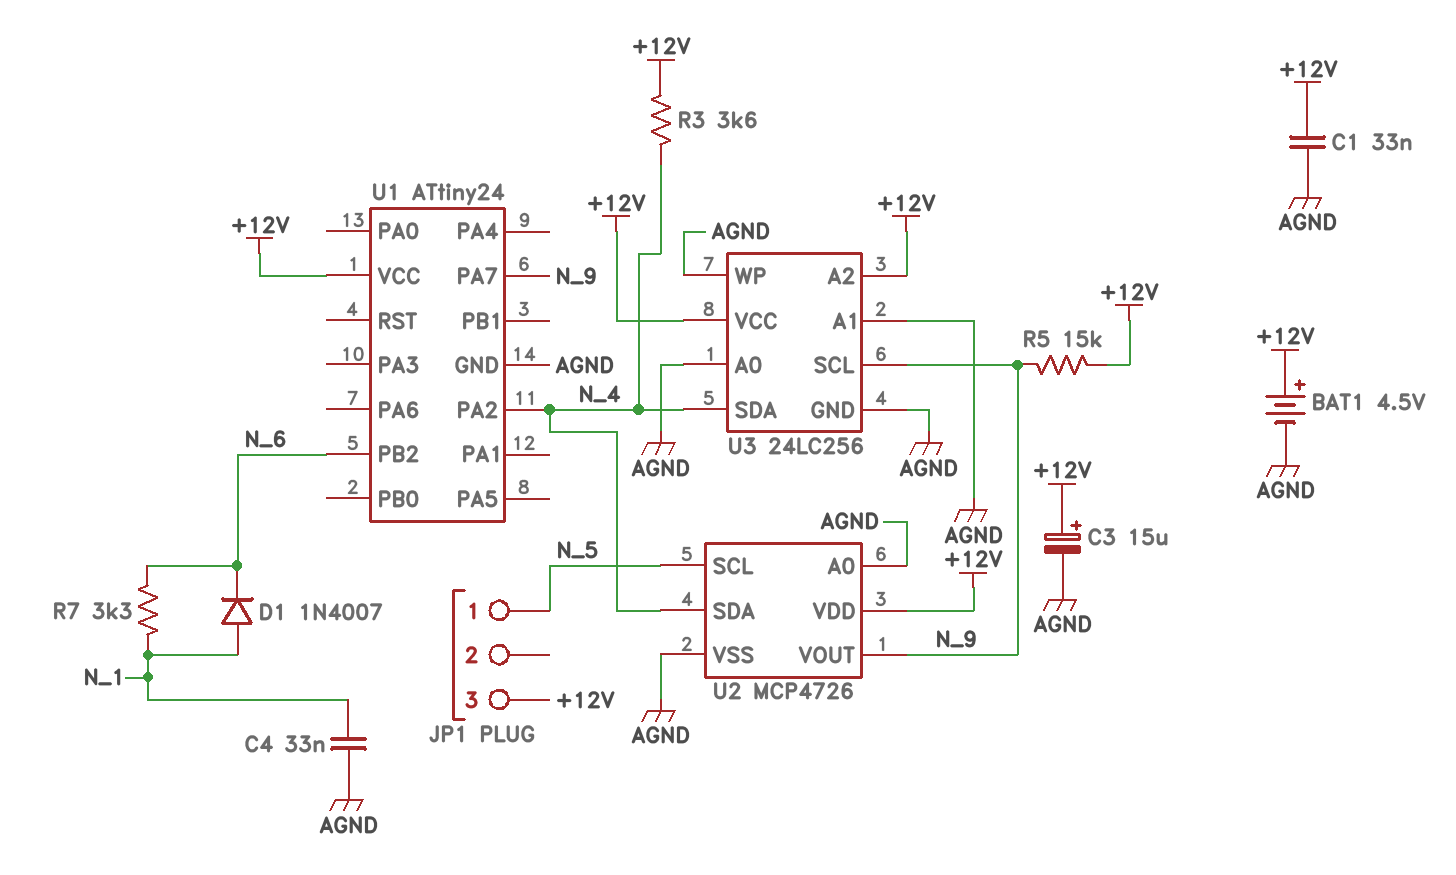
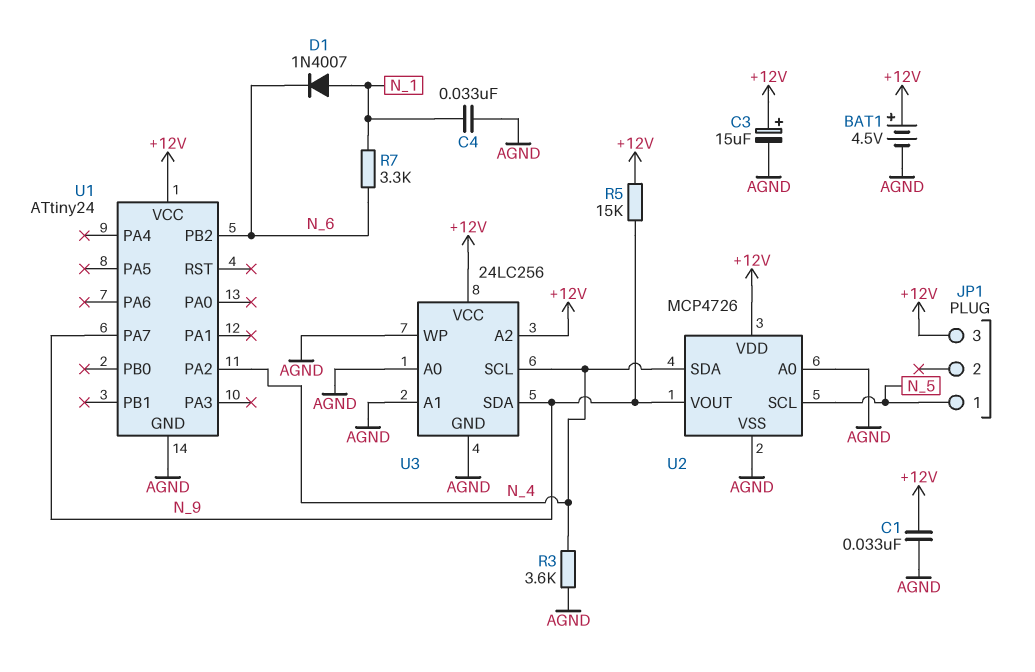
R3: 3.6k (+12V, N_4) -> 3.6k (AGND, N_4)
U3 pin SCL: N_9 -> N_4
U3 pin SDA: N_4 -> N_9

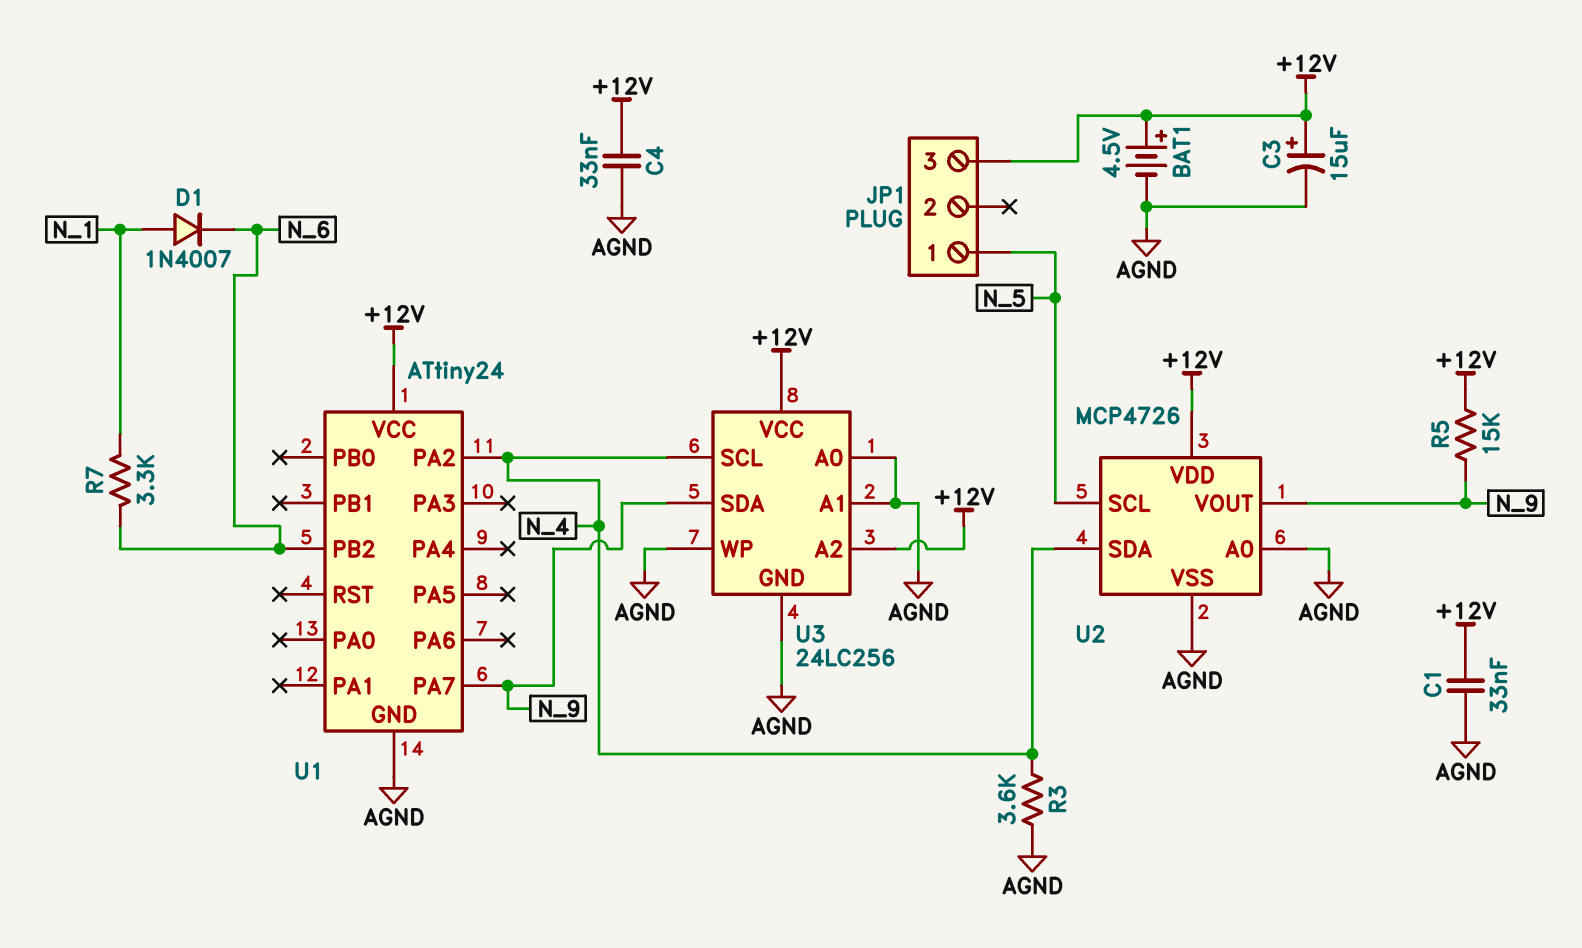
C4: 33nF (AGND, N_1) -> 33nF (+12V, AGND)

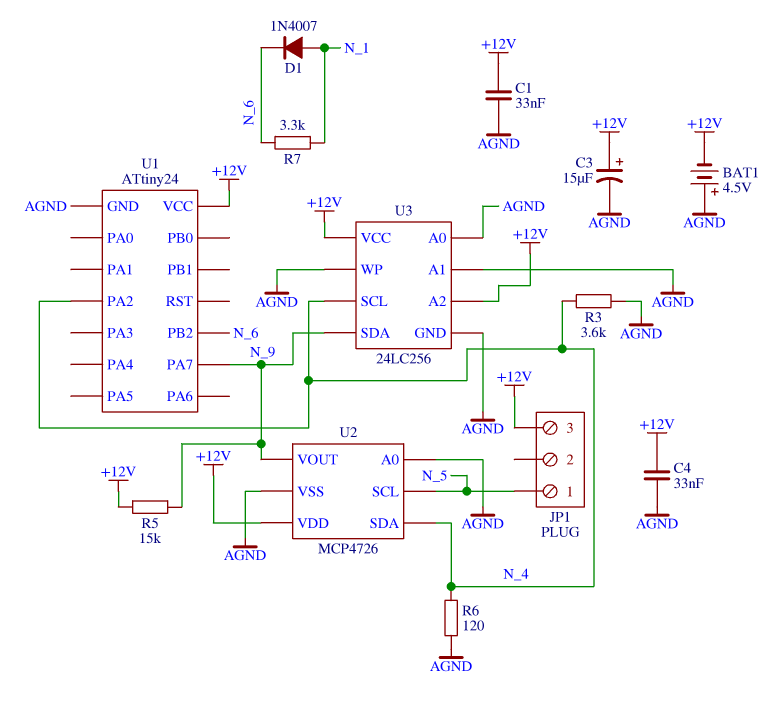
BAT1: 4.5V (plus +12V, minus AGND) -> 4.5V (plus AGND, minus +12V)
R6: none -> 120 (AGND, N_4)

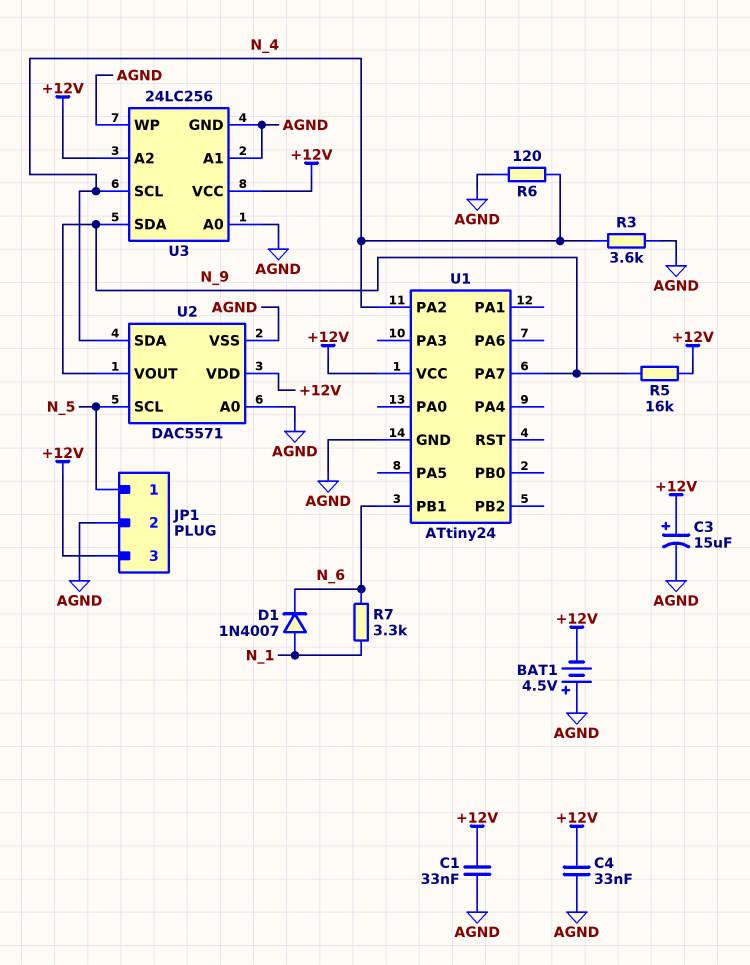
JP1 pin 2: none -> AGND
R5: 15k (+12V, N_9) -> 16k (+12V, N_9)
U1 pin PB1: none -> N_6
U1 pin PB2: N_6 -> none
U2: MCP4726 -> DAC5571

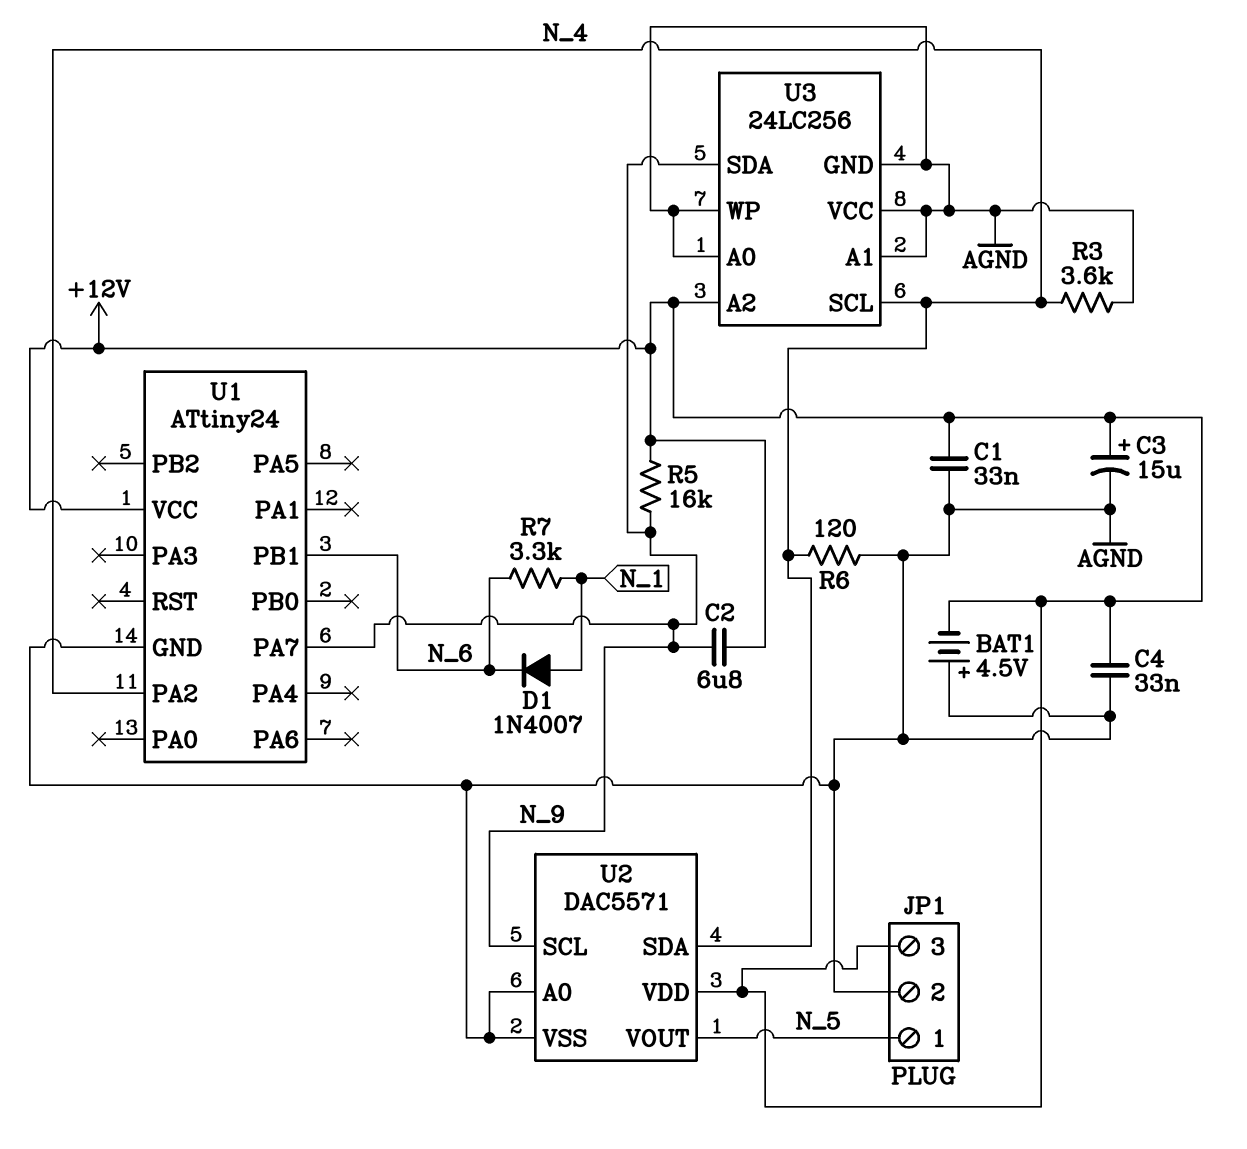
C2: none -> 6.8uF (+12V, N_9)
U2 pin SCL: N_5 -> N_9
U2 pin VOUT: N_9 -> N_5
U3 pin VCC: +12V -> AGND

